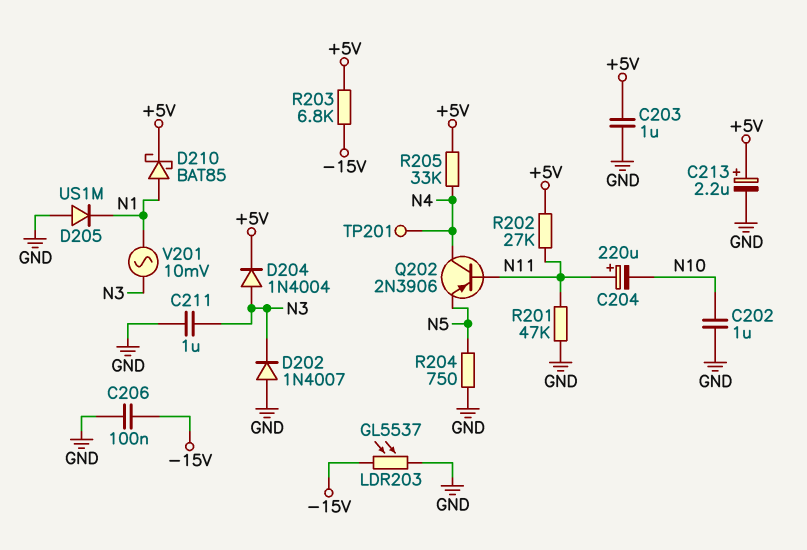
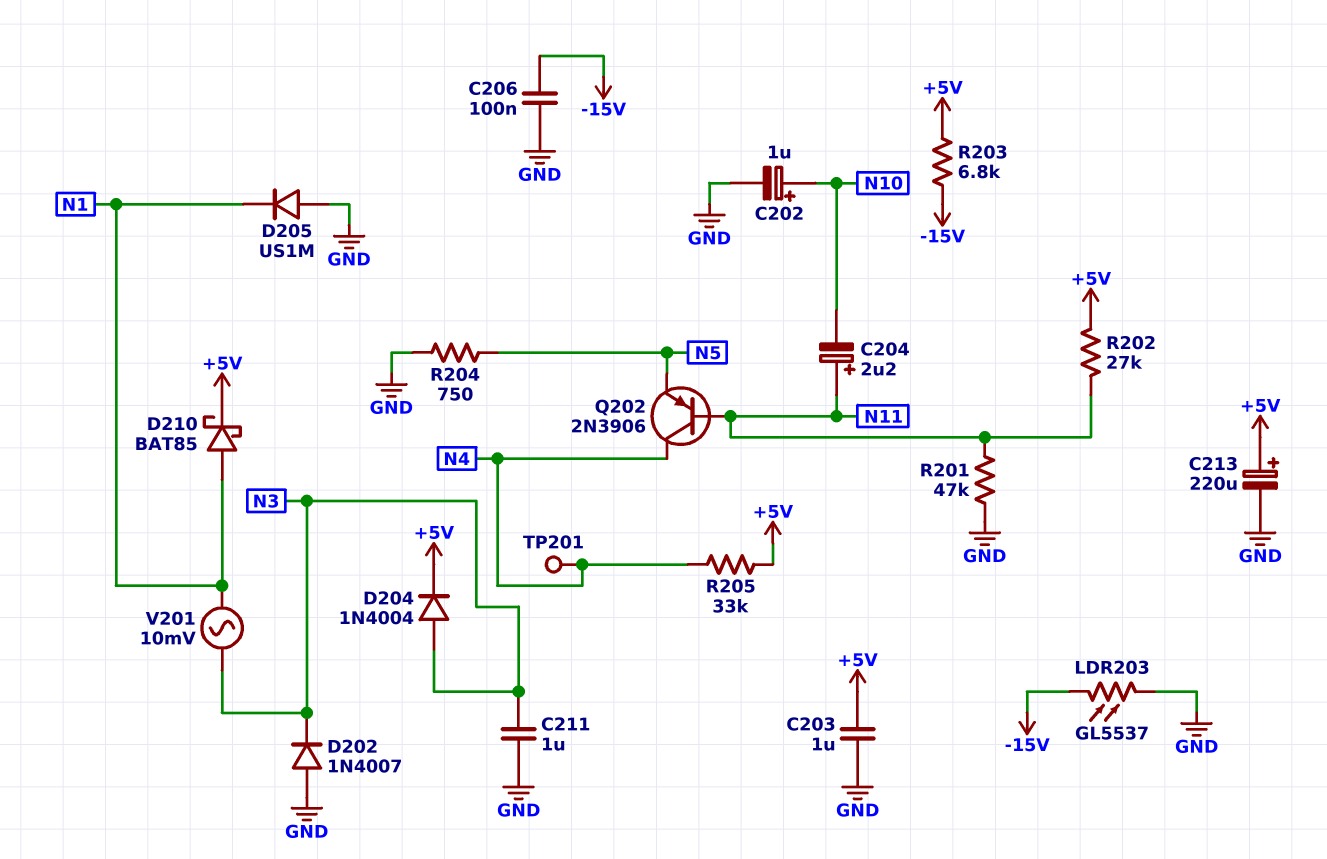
C202: 1uF (GND, N10) -> 1uF (plus N10, minus GND)
C204: 220uF (plus N11, minus N10) -> 2.2uF (plus N11, minus N10)
C213: 2.2uF (plus +5V, minus GND) -> 220uF (plus +5V, minus GND)

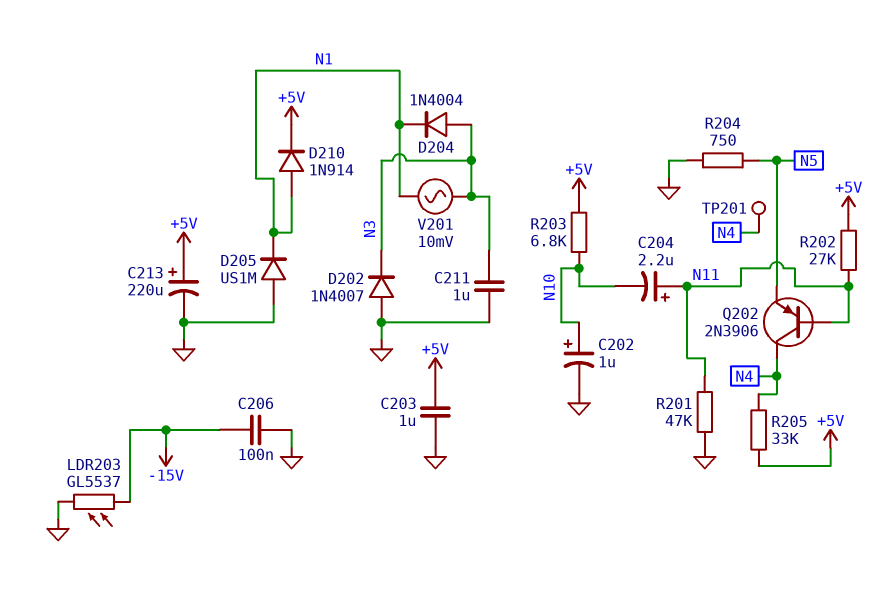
D204: diode 1N4004 (A N3, K +5V) -> diode 1N4004 (A N3, K N1)
D210: schottky BAT85 (A N1, K +5V) -> diode 1N914 (A N1, K +5V)
R203: 6.8k (+5V, -15V) -> 6.8k (+5V, N10)

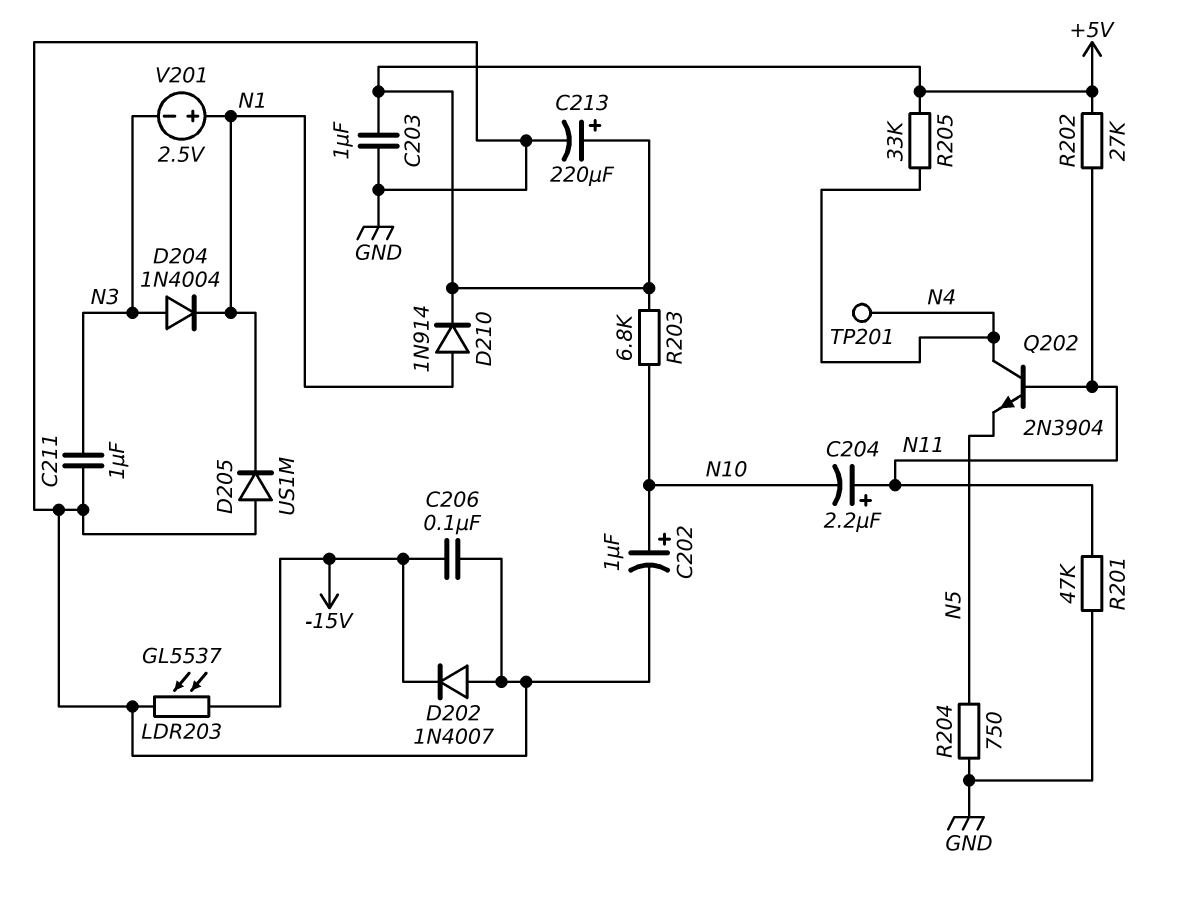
D202: diode 1N4007 (A GND, K N3) -> diode 1N4007 (A GND, K -15V)
Q202: PNP 2N3906 (B N11, C N4, E N5) -> NPN 2N3904 (B N11, C N4, E N5)
V201: AC 10mV (N1, N3) -> 2.5V (plus N1, minus N3)

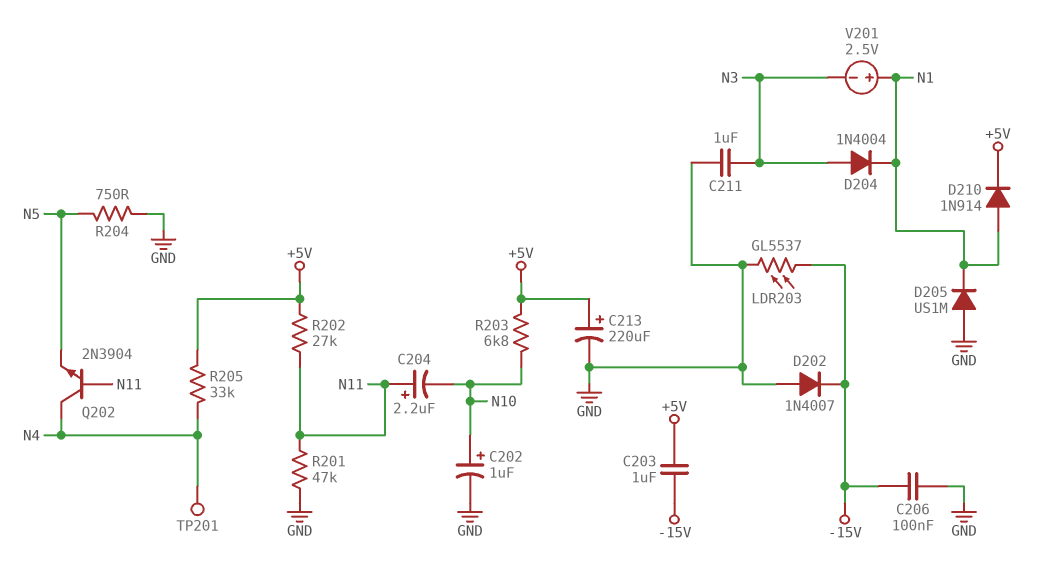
C203: 1uF (+5V, GND) -> 1uF (+5V, -15V)

